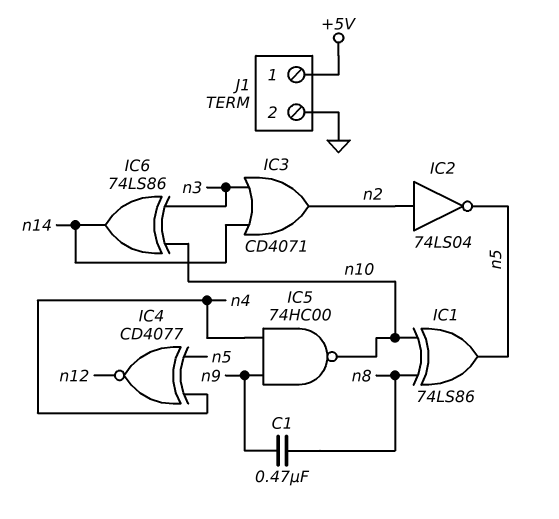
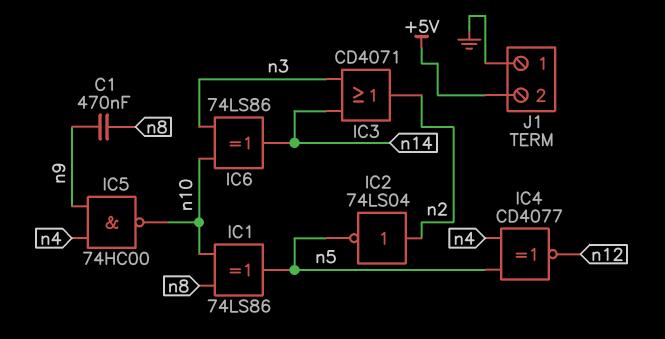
J1 pin 1: +5V -> GND
J1 pin 2: GND -> +5V

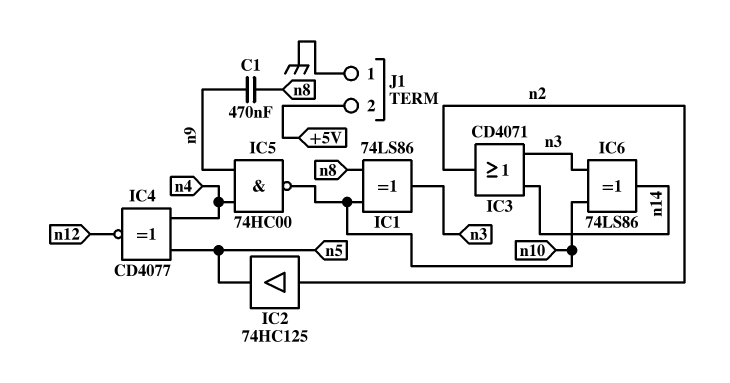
IC1: XOR 74LS86 (in n8, in n10, out n5) -> XOR 74LS86 (in n8, in n10, out n3)
IC2: NOT 74LS04 (in n2, out n5) -> buffer 74HC125 (in n2, out n5)

